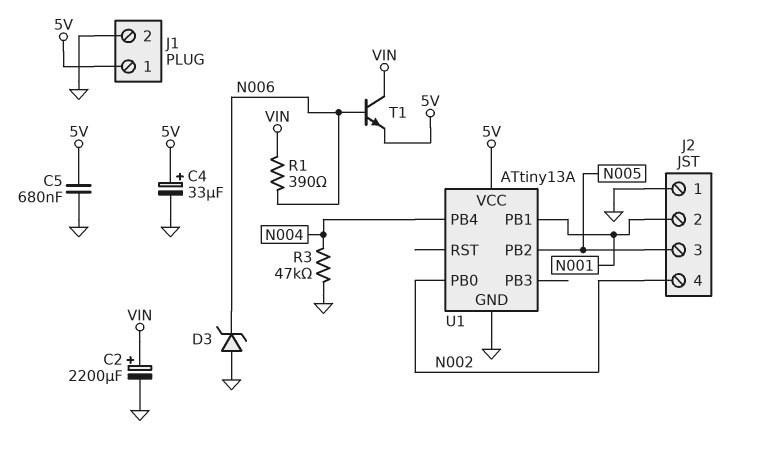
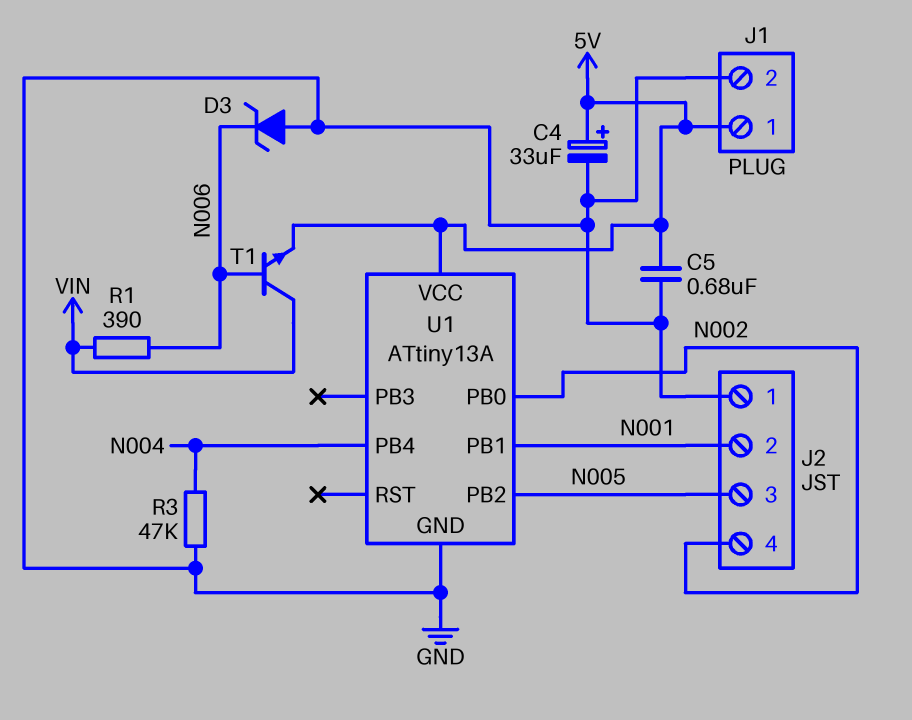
C2: 2200uF (plus VIN, minus GND) -> none

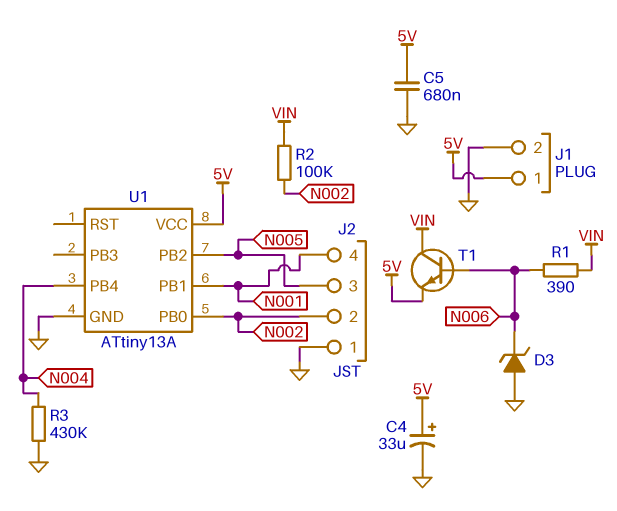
J2 pin 2: N001 -> N002
J2 pin 4: N002 -> N001
R2: none -> 100k (N002, VIN)
R3: 47k (GND, N004) -> 430k (GND, N004)

